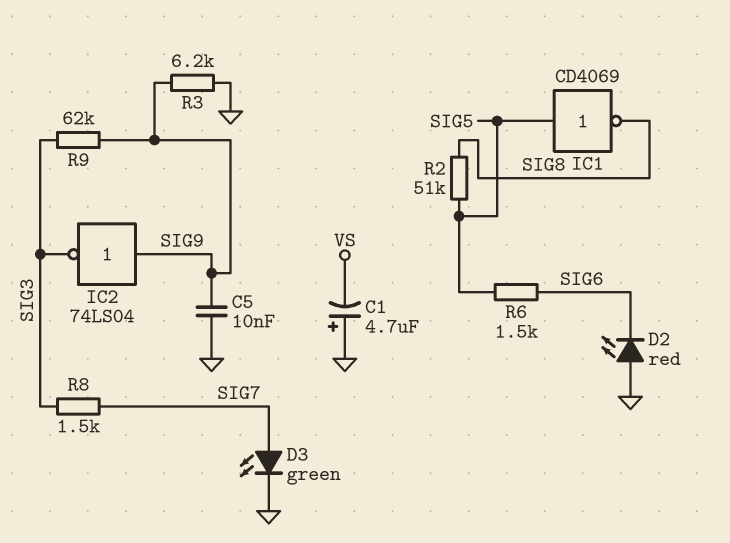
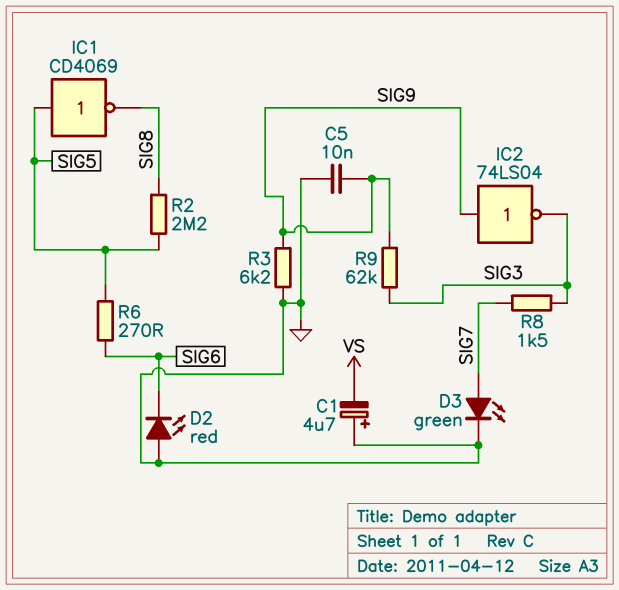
R2: 51k (SIG5, SIG8) -> 2.2M (SIG5, SIG8)
R6: 1.5k (SIG5, SIG6) -> 270 (SIG5, SIG6)

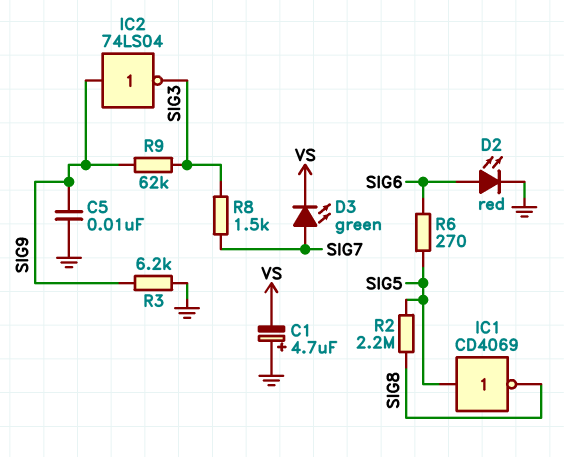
D2: LED red (A GND, K SIG6) -> LED red (A SIG6, K GND)
D3: LED green (A SIG7, K GND) -> LED green (A SIG7, K VS)

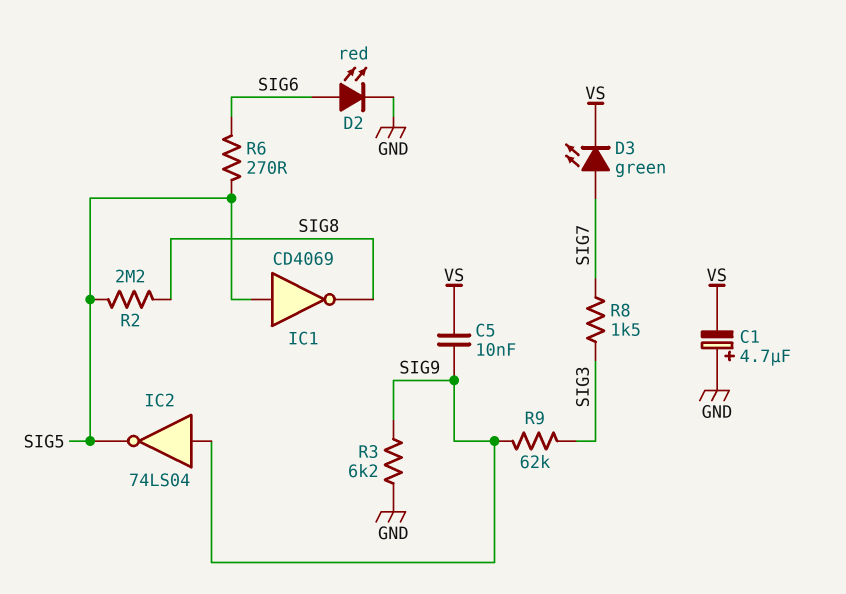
C5: 10nF (GND, SIG9) -> 10nF (SIG9, VS)
IC2: NOT 74LS04 (in SIG9, out SIG3) -> NOT 74LS04 (in SIG9, out SIG5)

